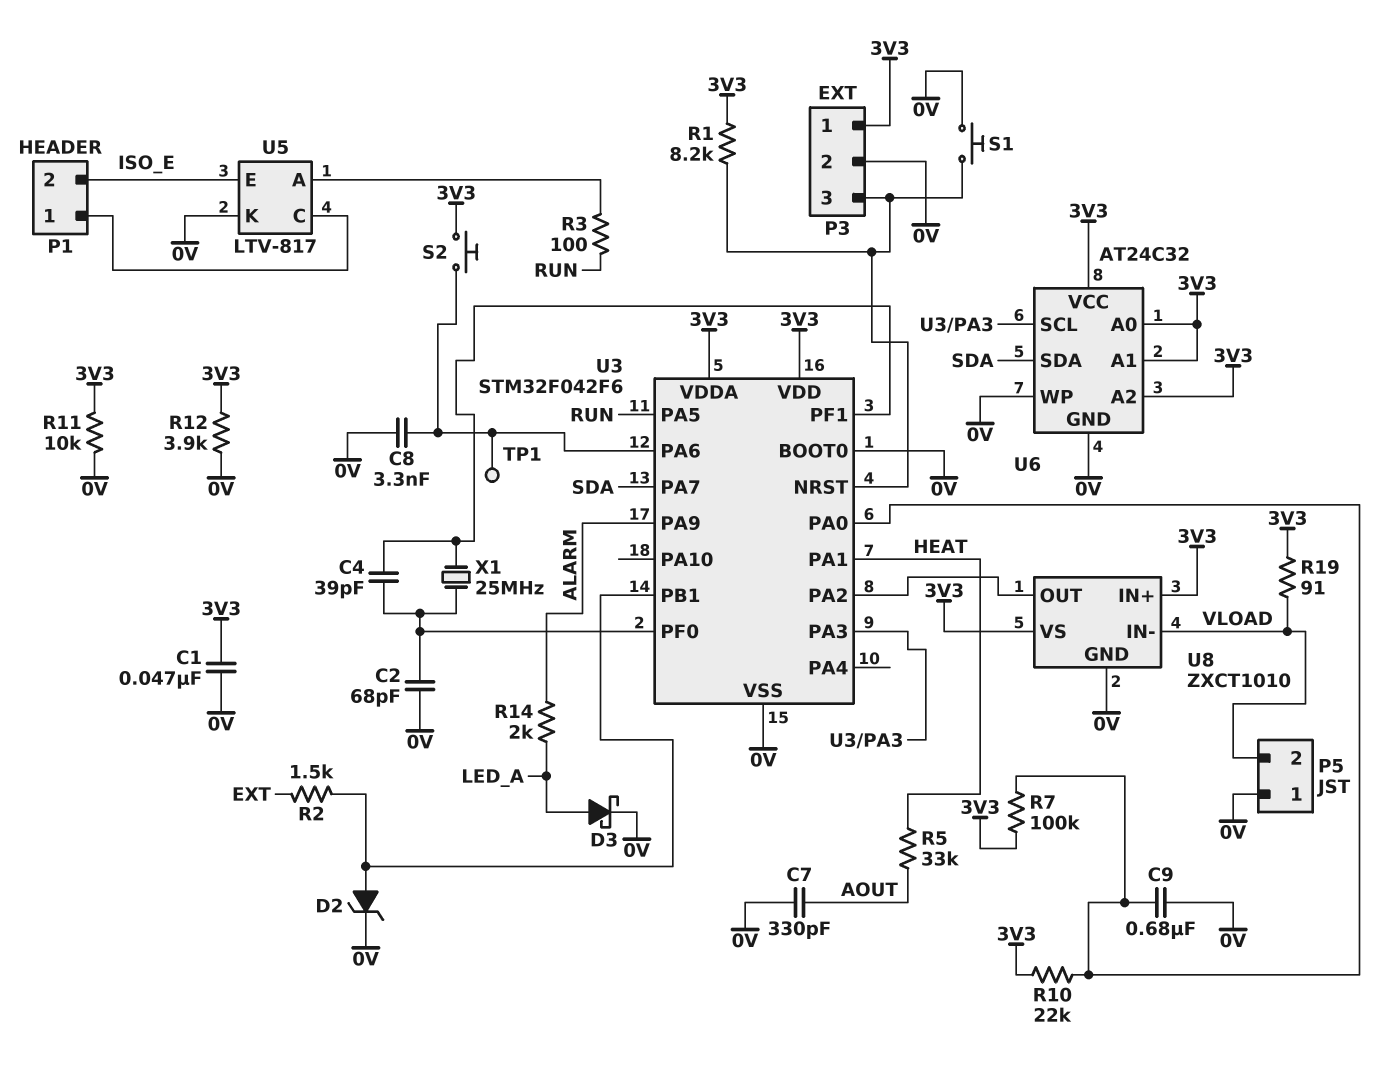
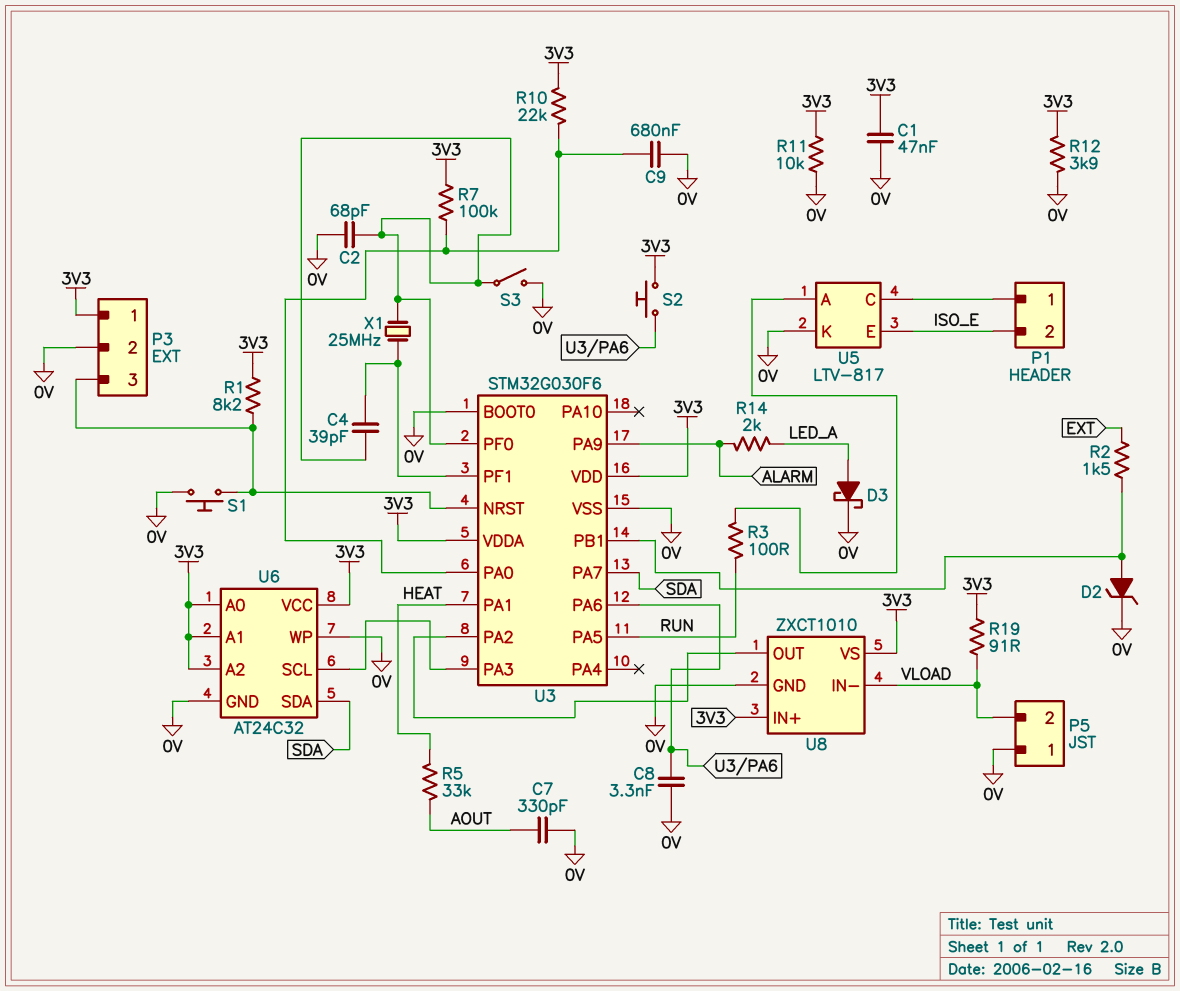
S3: none -> switch (0V, U3/PF0)
TP1: test point (U3/PA6) -> none
U3: STM32F042F6 -> STM32G030F6

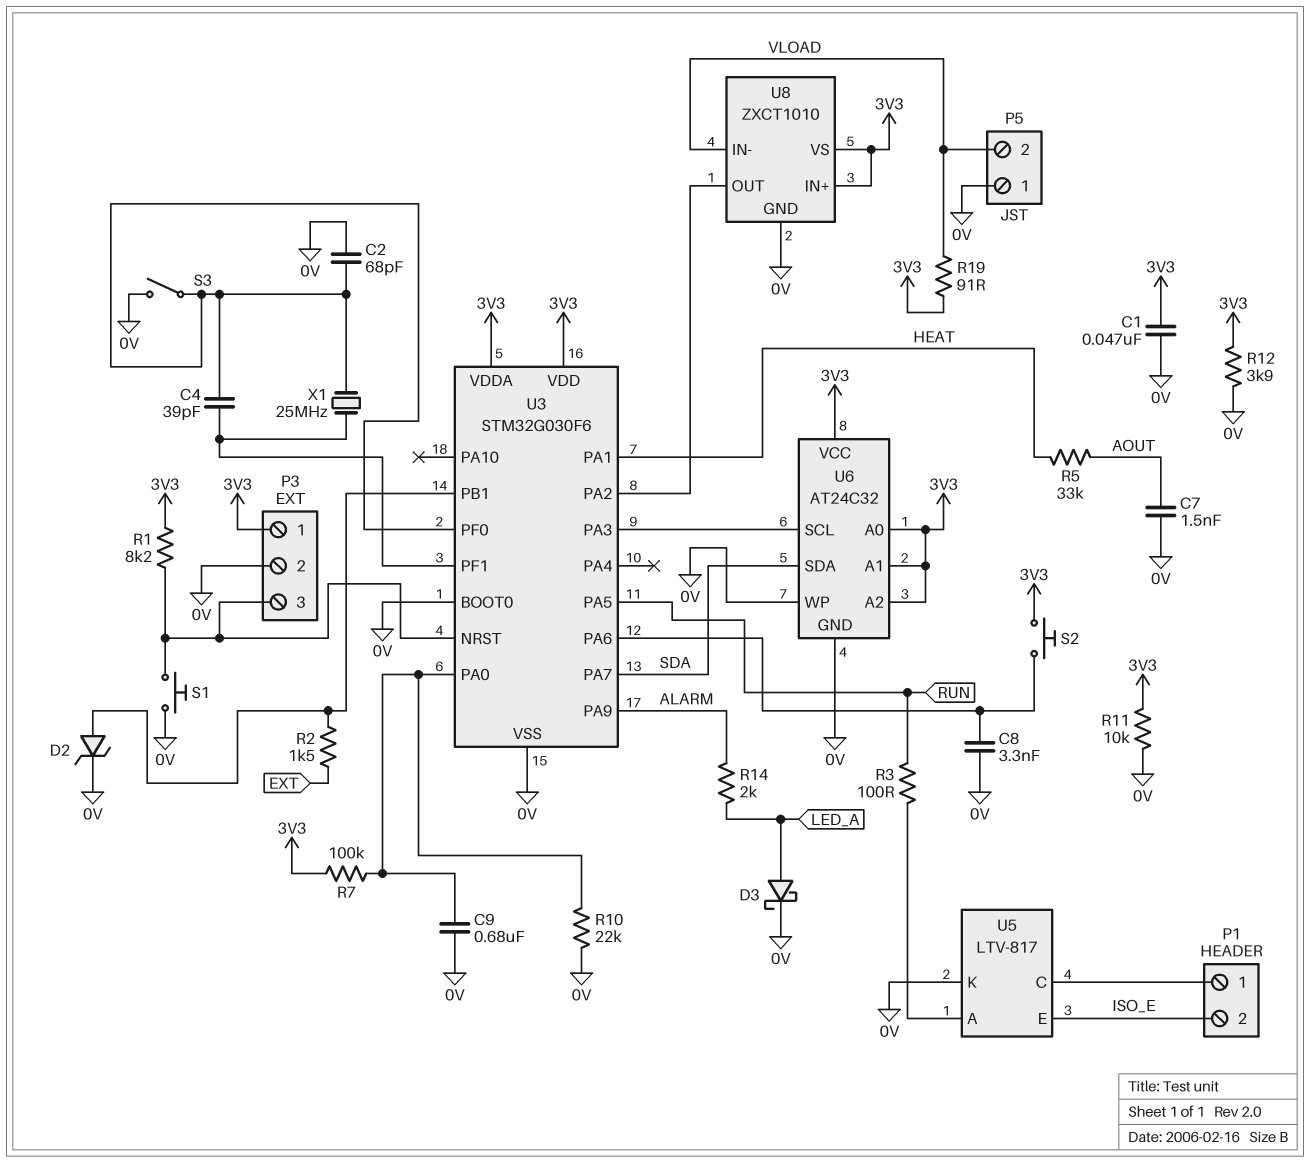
C7: 330pF (0V, AOUT) -> 1.5nF (0V, AOUT)
R10: 22k (3V3, U3/PA0) -> 22k (0V, U3/PA0)

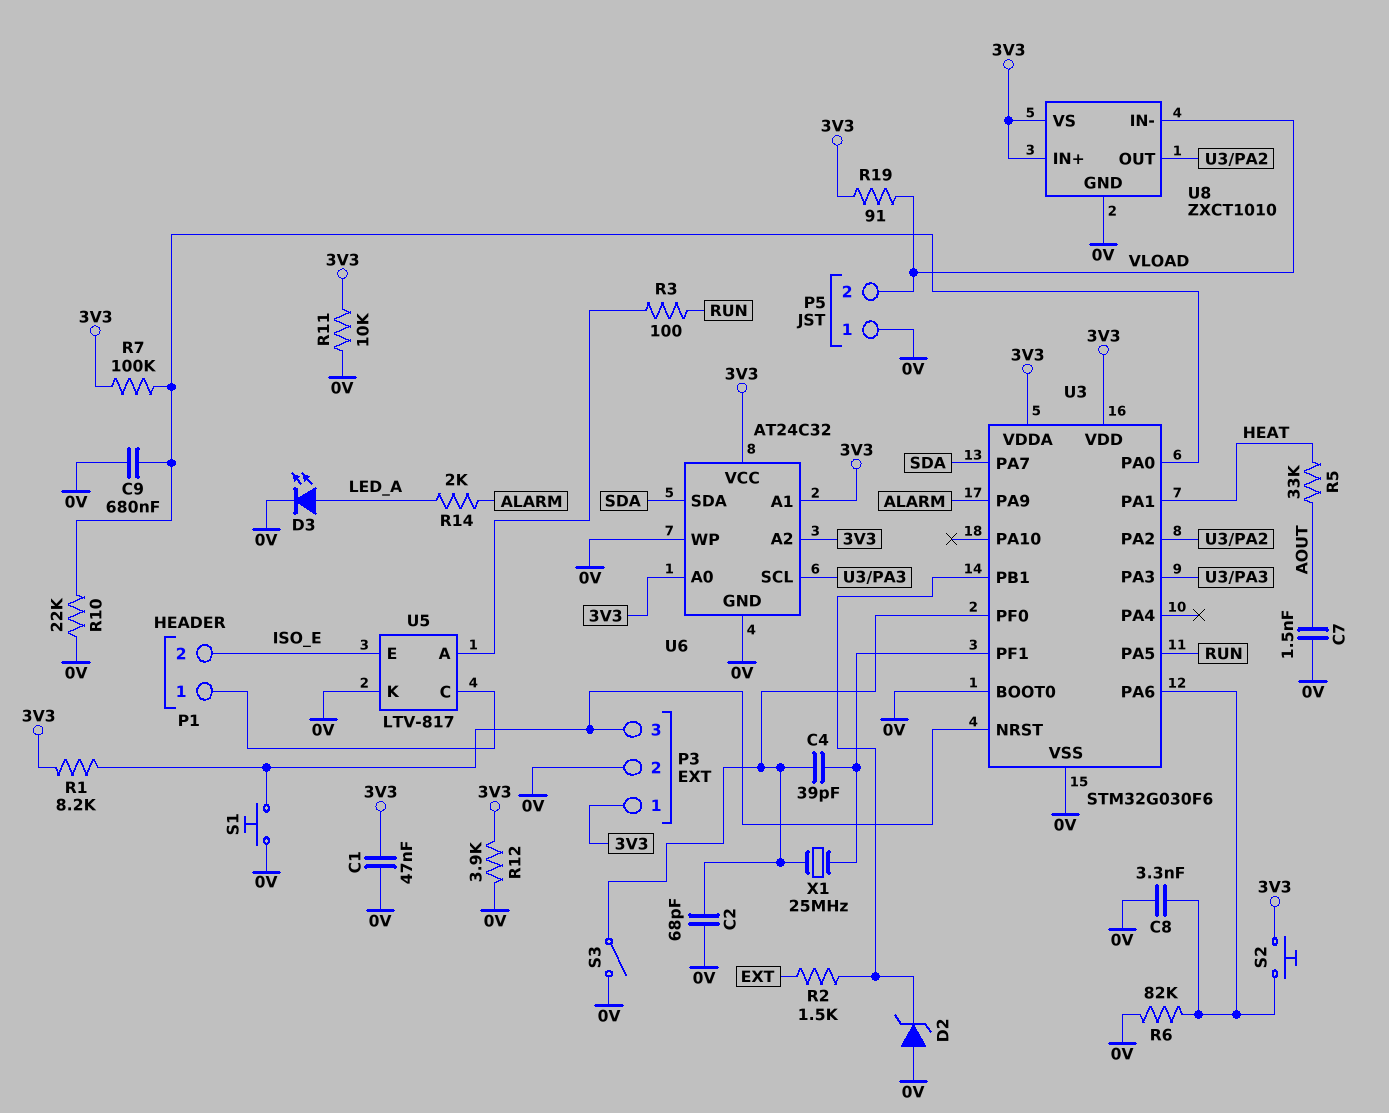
D2: zener (A U3/PB1, K 0V) -> zener (A 0V, K U3/PB1)
D3: schottky (A LED_A, K 0V) -> LED (A LED_A, K 0V)
R6: none -> 82k (0V, U3/PA6)

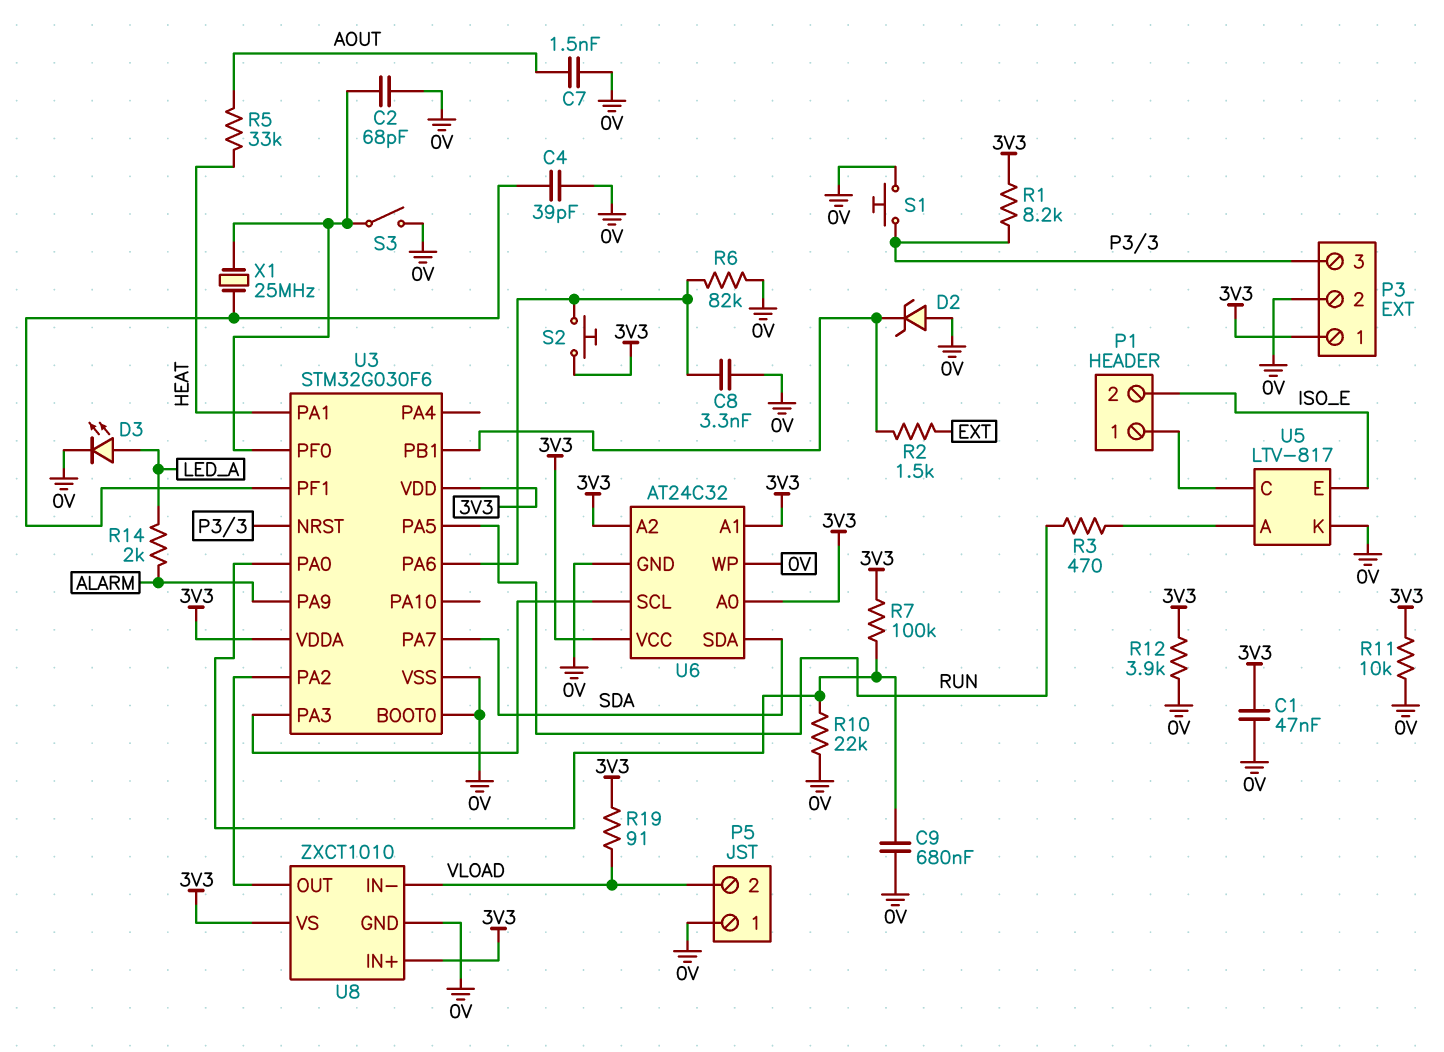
C4: 39pF (U3/PF0, U3/PF1) -> 39pF (0V, U3/PF1)
R3: 100 (RUN, U5/A) -> 470 (RUN, U5/A)

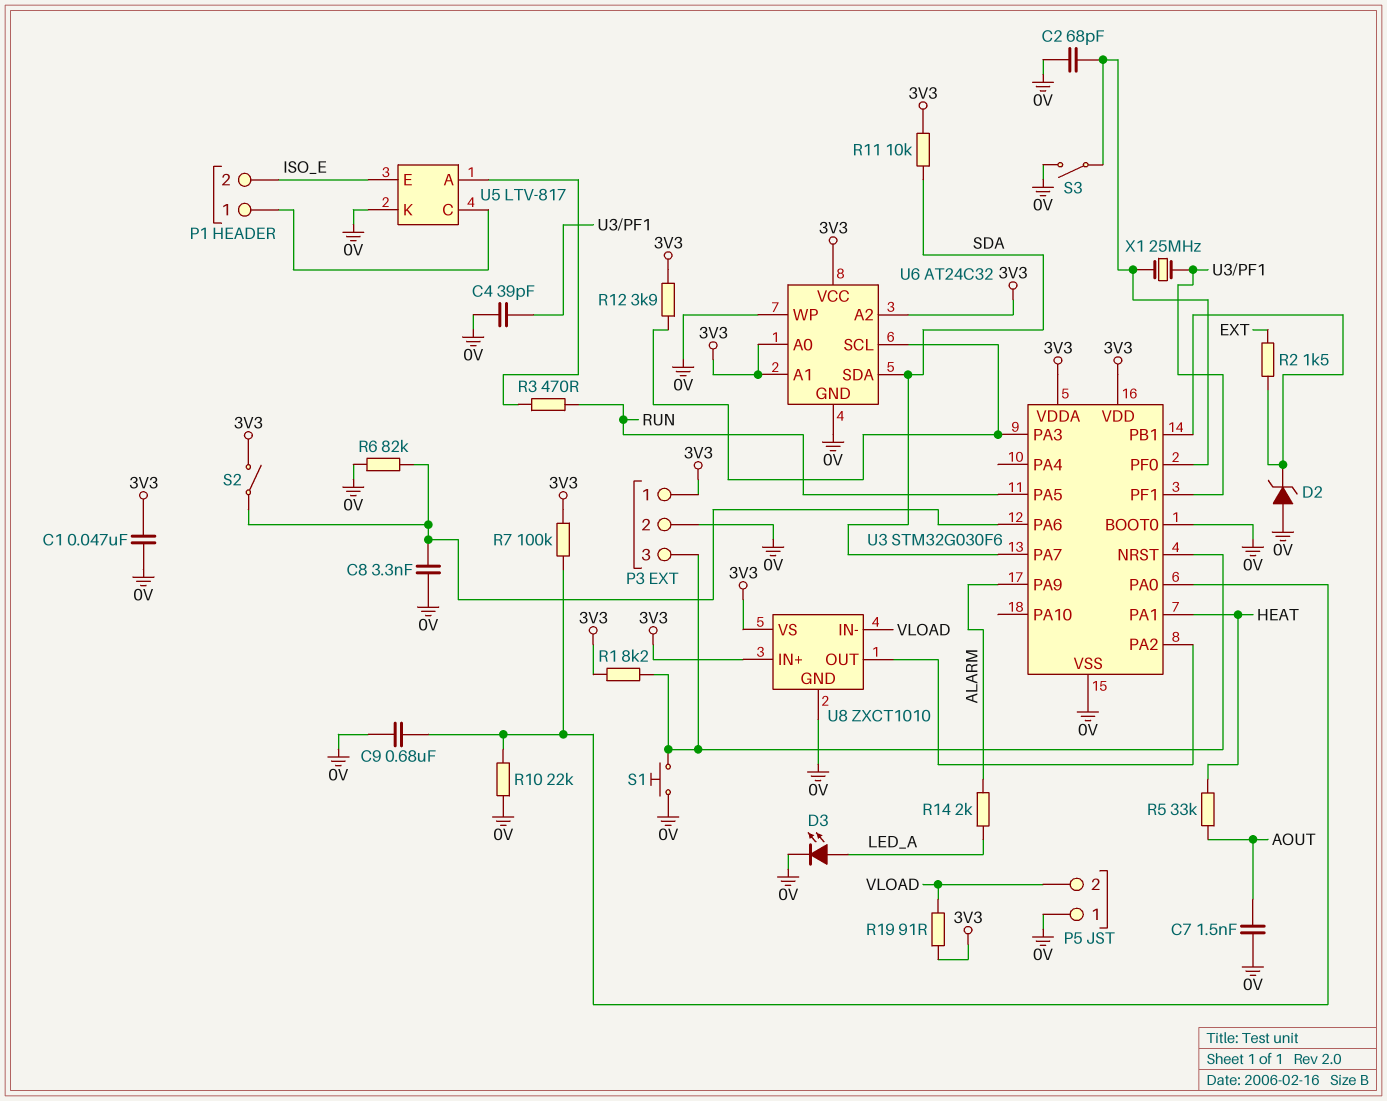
R11: 10k (0V, 3V3) -> 10k (3V3, SDA)
R12: 3.9k (0V, 3V3) -> 3.9k (3V3, U3/PA3)
S2: button (3V3, U3/PA6) -> switch (3V3, U3/PA6)

